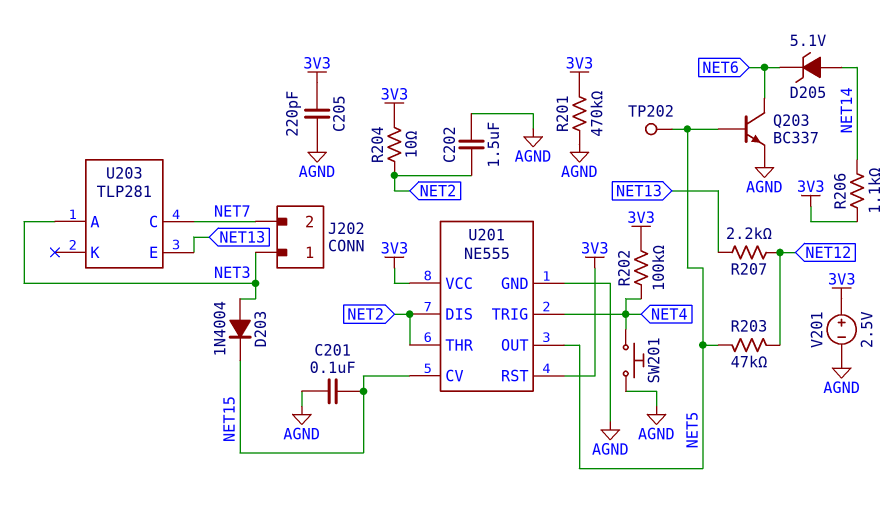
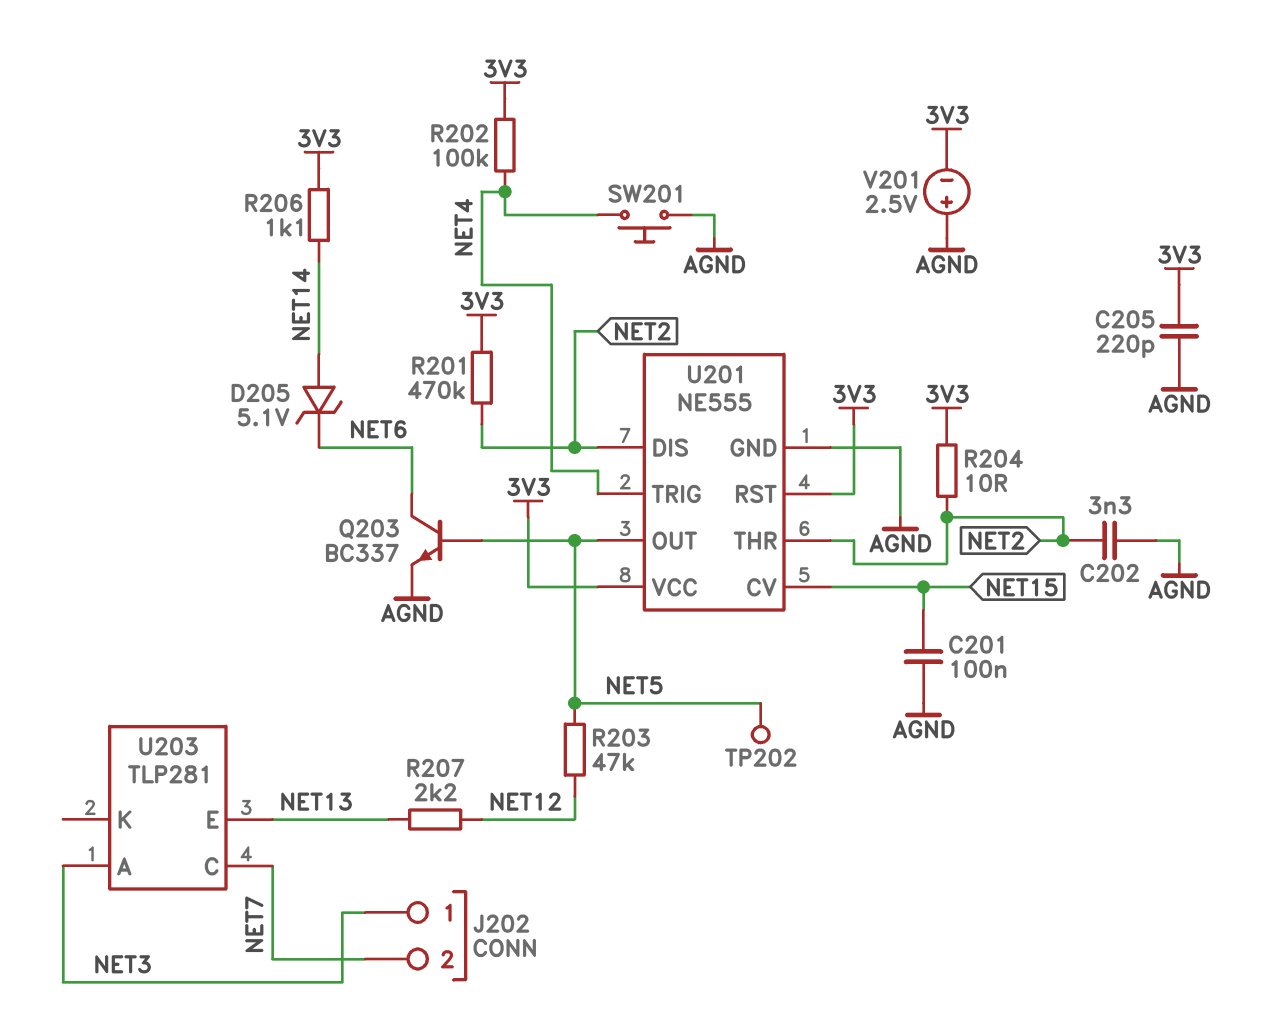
C202: 1.5uF (AGND, NET2) -> 3.3nF (AGND, NET2)
D203: diode 1N4004 (A NET3, K NET15) -> none
R201: 470k (3V3, AGND) -> 470k (3V3, NET2)
V201: 2.5V (plus 3V3, minus AGND) -> 2.5V (plus AGND, minus 3V3)

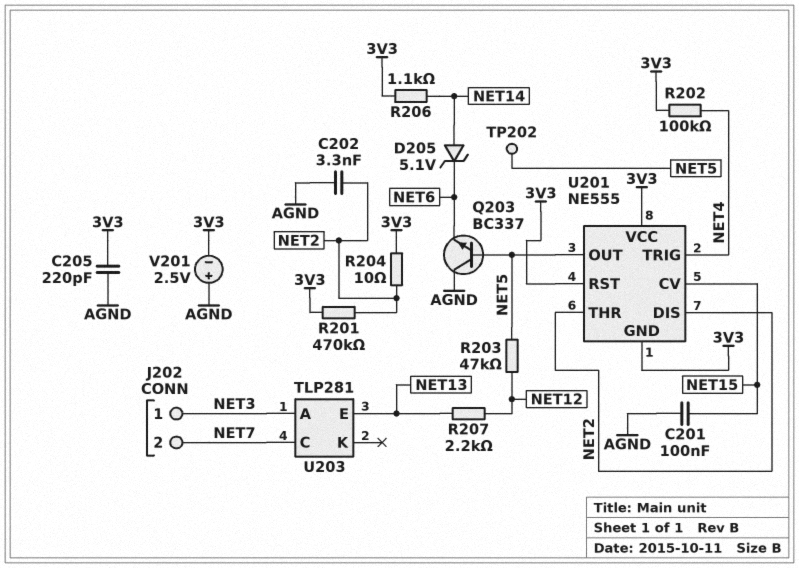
Q203: NPN BC337 (B NET5, C NET6, E AGND) -> NPN BC337 (B NET5, C AGND, E NET6)
SW201: button (AGND, NET4) -> none
U201 pin GND: AGND -> 3V3

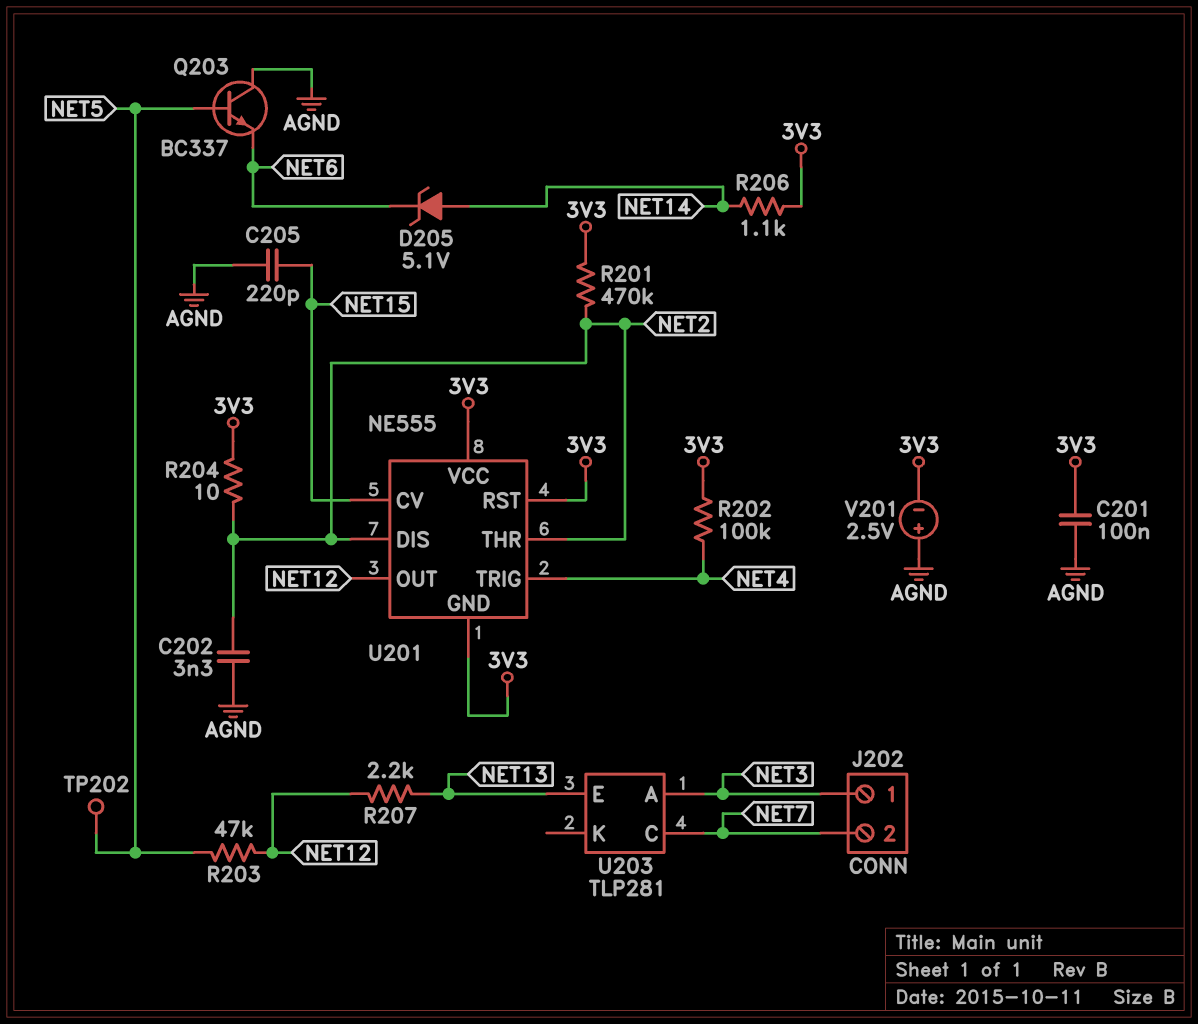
C201: 100nF (AGND, NET15) -> 100nF (3V3, AGND)
C205: 220pF (3V3, AGND) -> 220pF (AGND, NET15)
U201 pin OUT: NET5 -> NET12

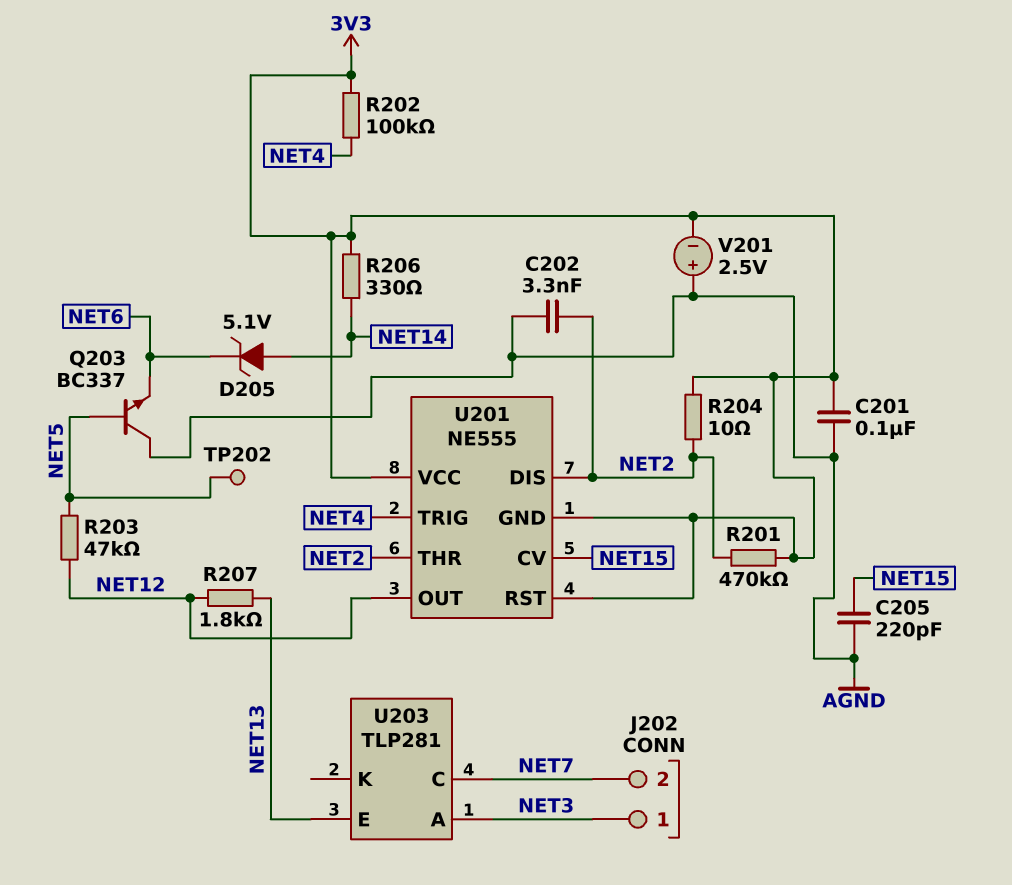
R206: 1.1k (3V3, NET14) -> 330 (3V3, NET14)
R207: 2.2k (NET12, NET13) -> 1.8k (NET12, NET13)

